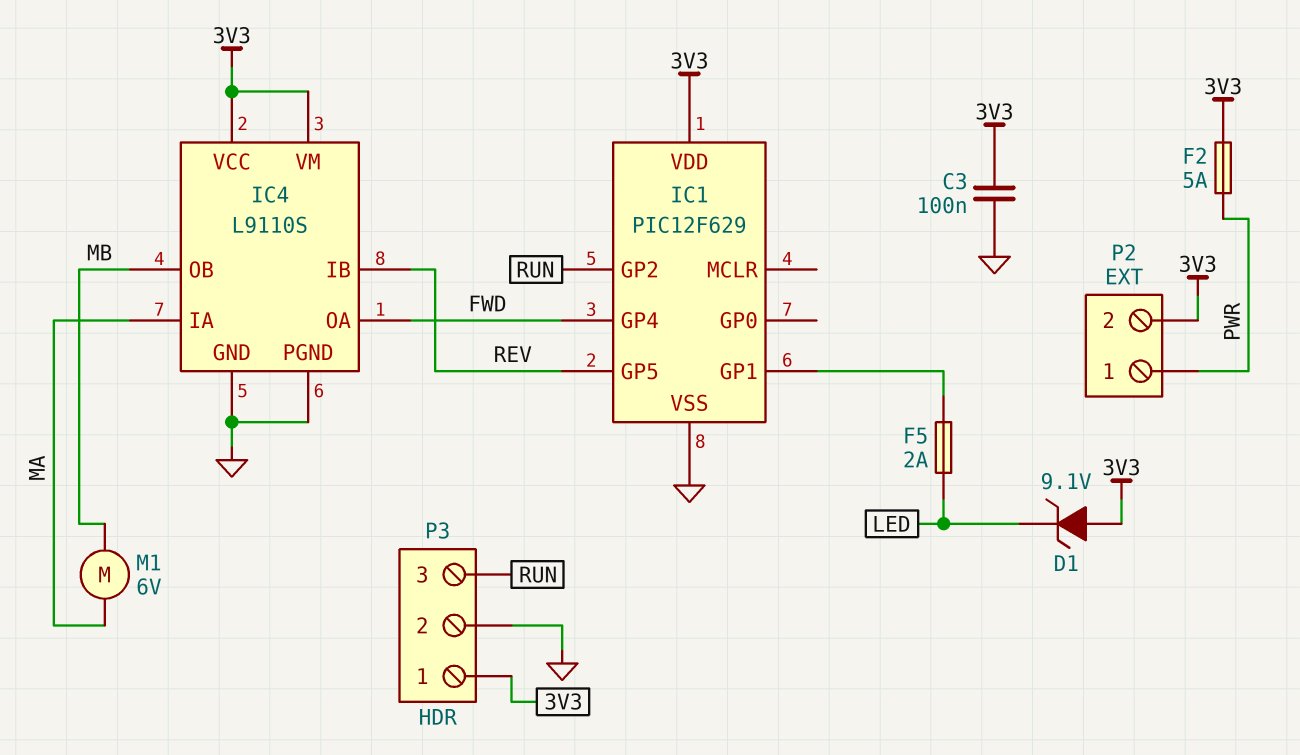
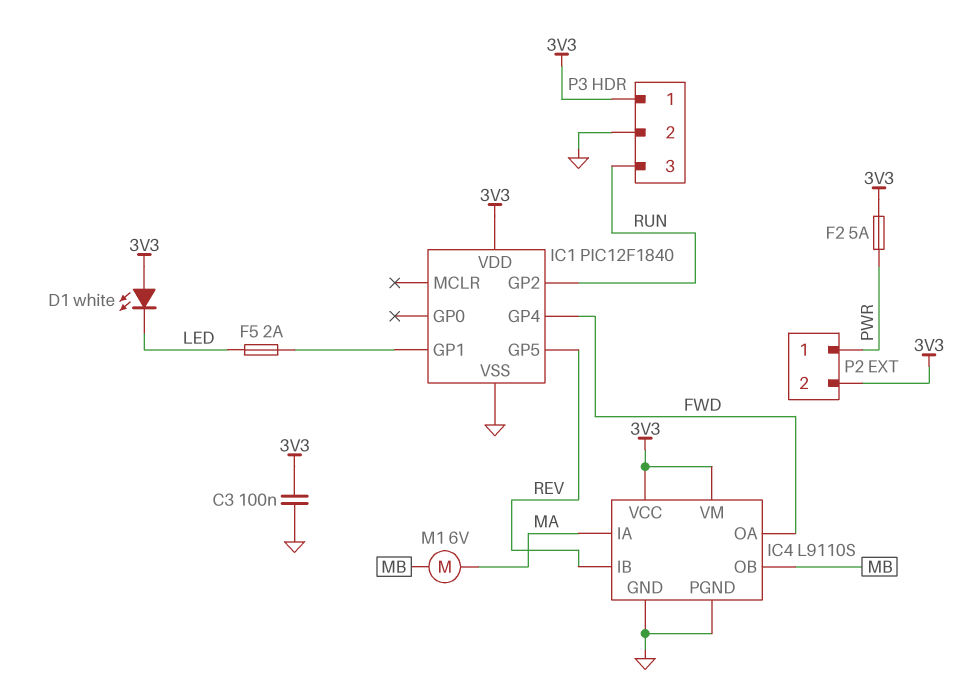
D1: zener 9.1V (A 3V3, K LED) -> LED white (A 3V3, K LED)
IC1: PIC12F629 -> PIC12F1840

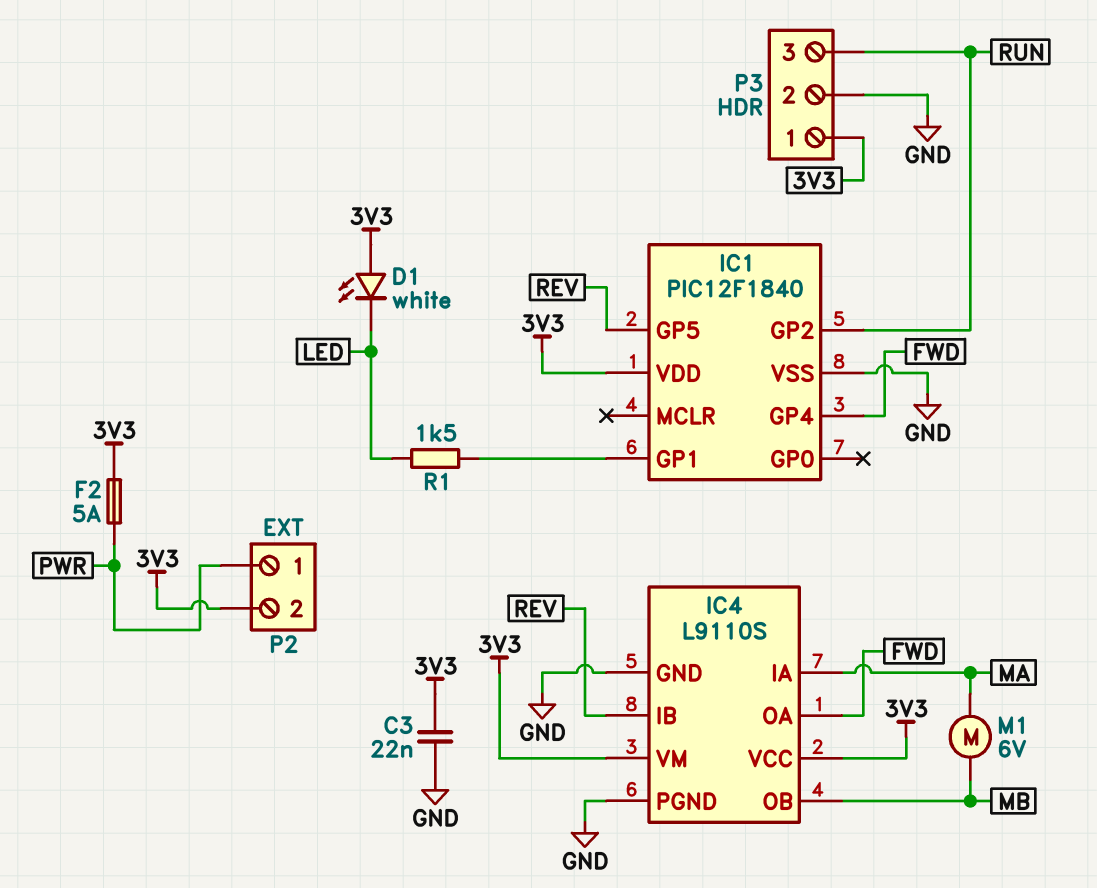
C3: 100nF (3V3, GND) -> 22nF (3V3, GND)
F5: 2A (IC1/GP1, LED) -> none
R1: none -> 1.5k (IC1/GP1, LED)

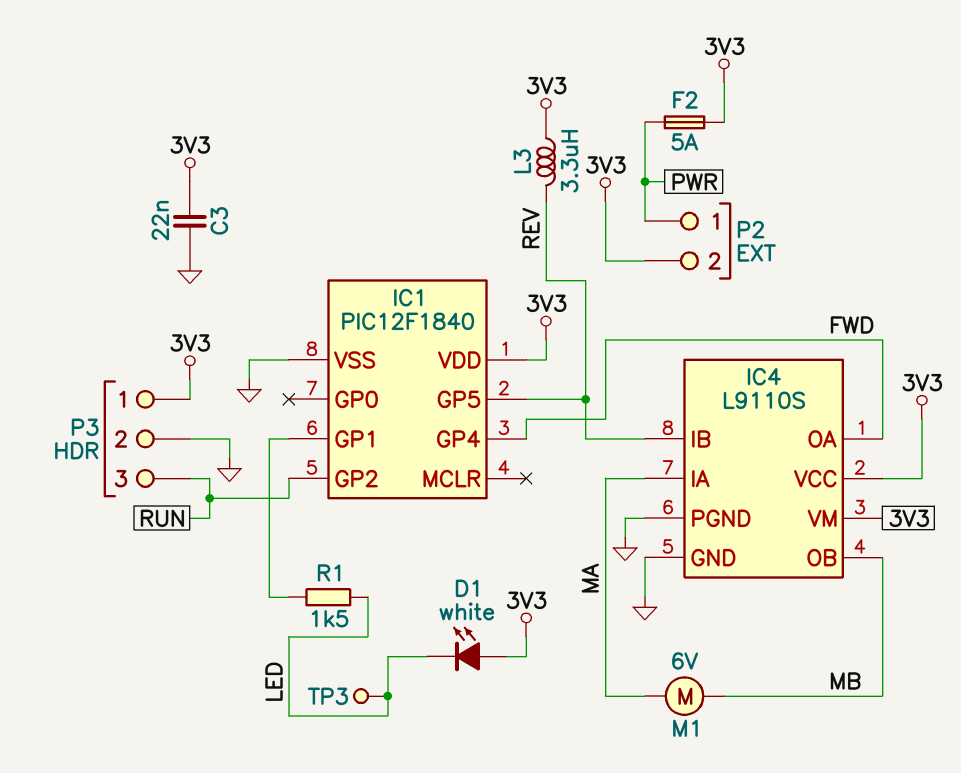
L3: none -> 3.3uH (3V3, REV)
TP3: none -> test point (LED)

